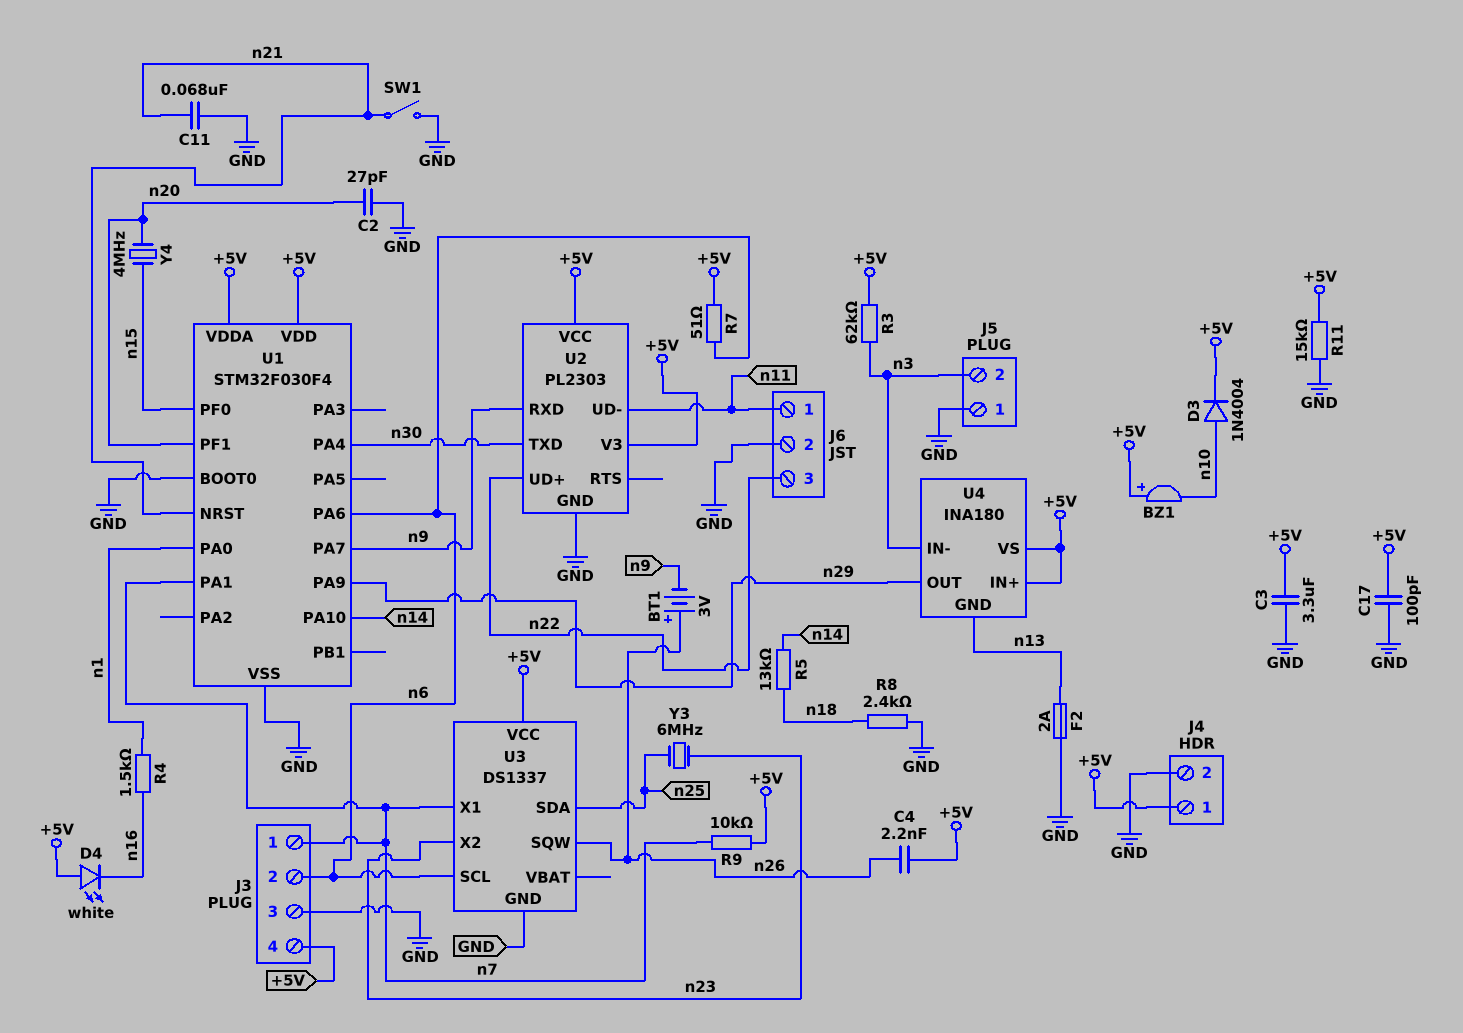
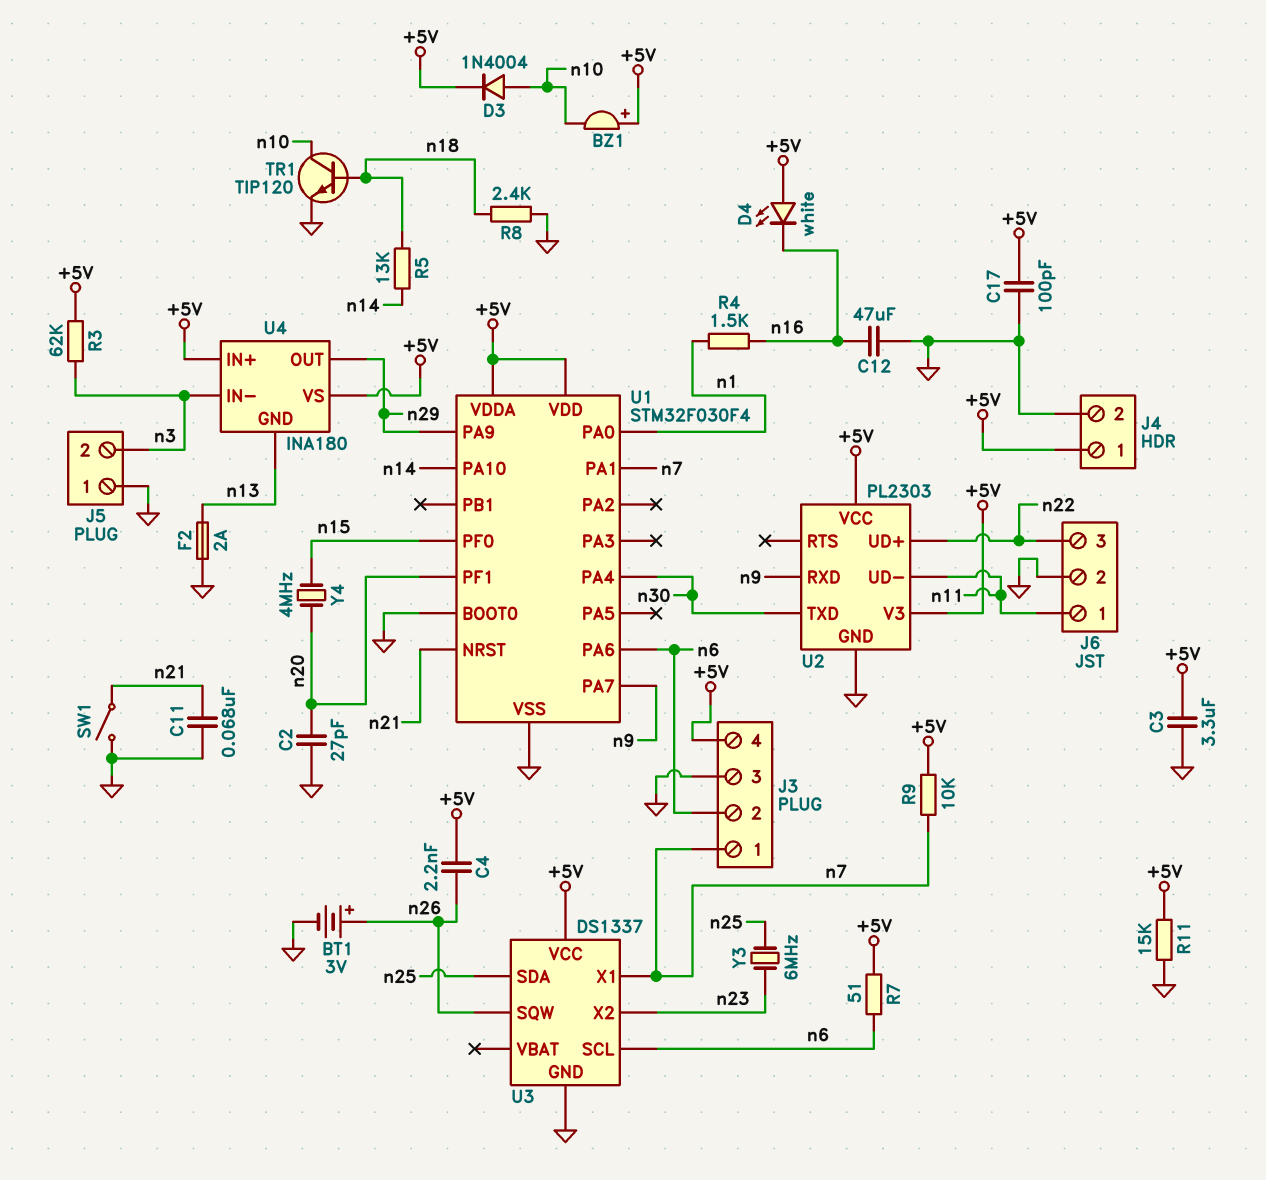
BT1: 3V (plus n26, minus n9) -> 3V (plus n26, minus GND)
C12: none -> 47uF (GND, n16)
TR1: none -> NPN TIP120 (B n18, C n10, E GND)

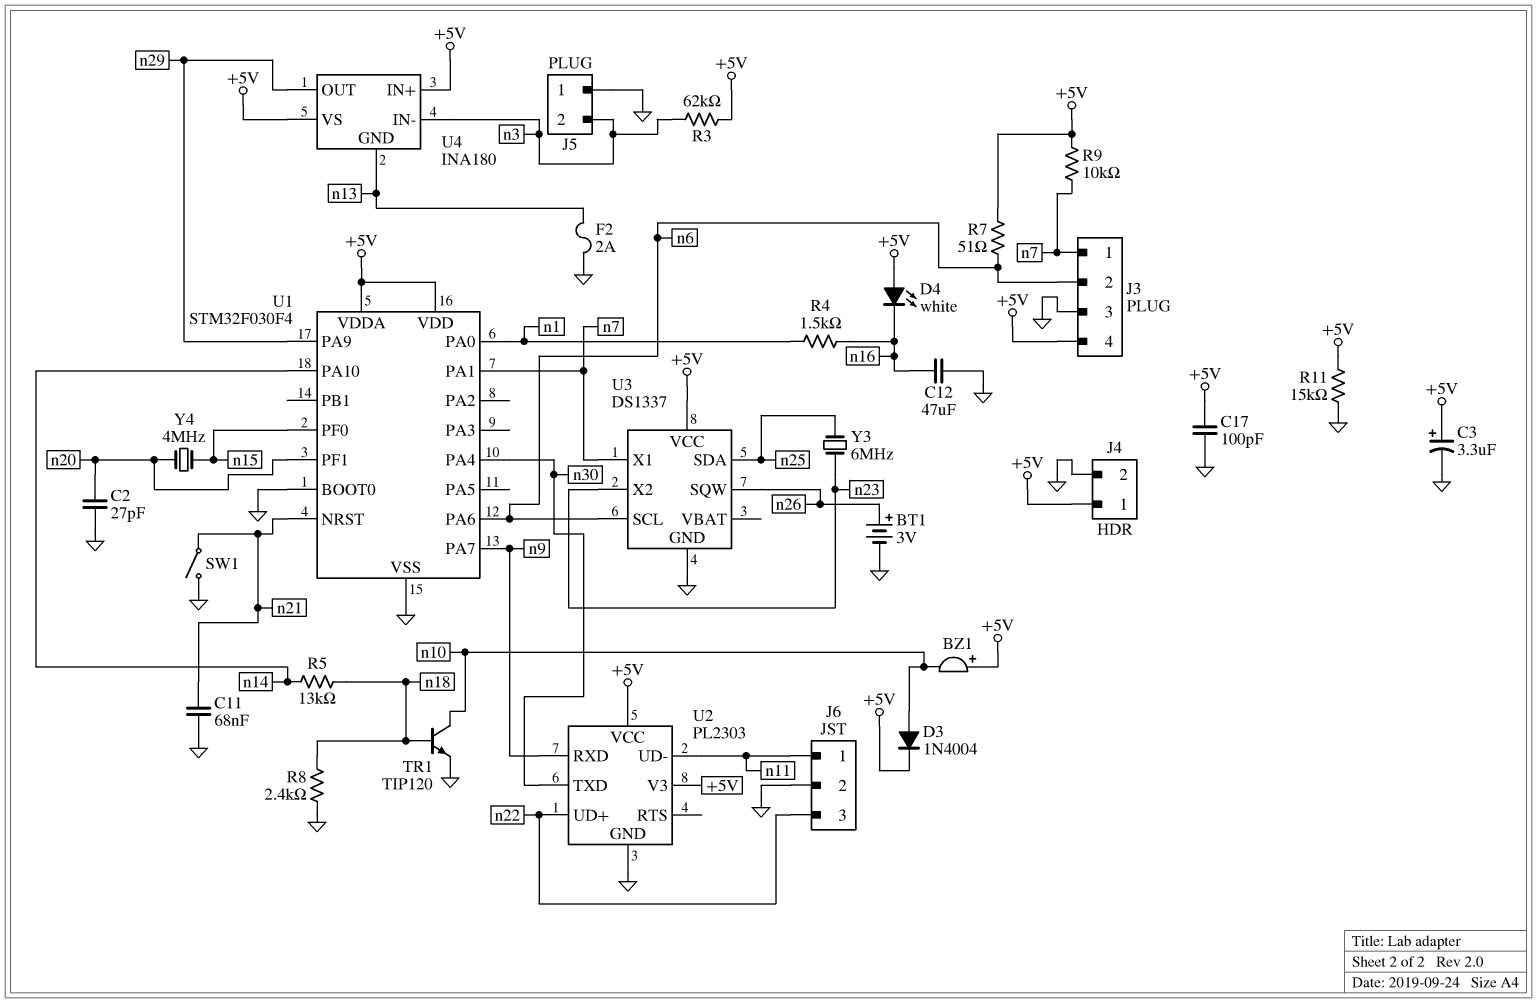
C3: 3.3uF (+5V, GND) -> 3.3uF (plus +5V, minus GND)
C4: 2.2nF (+5V, n26) -> none

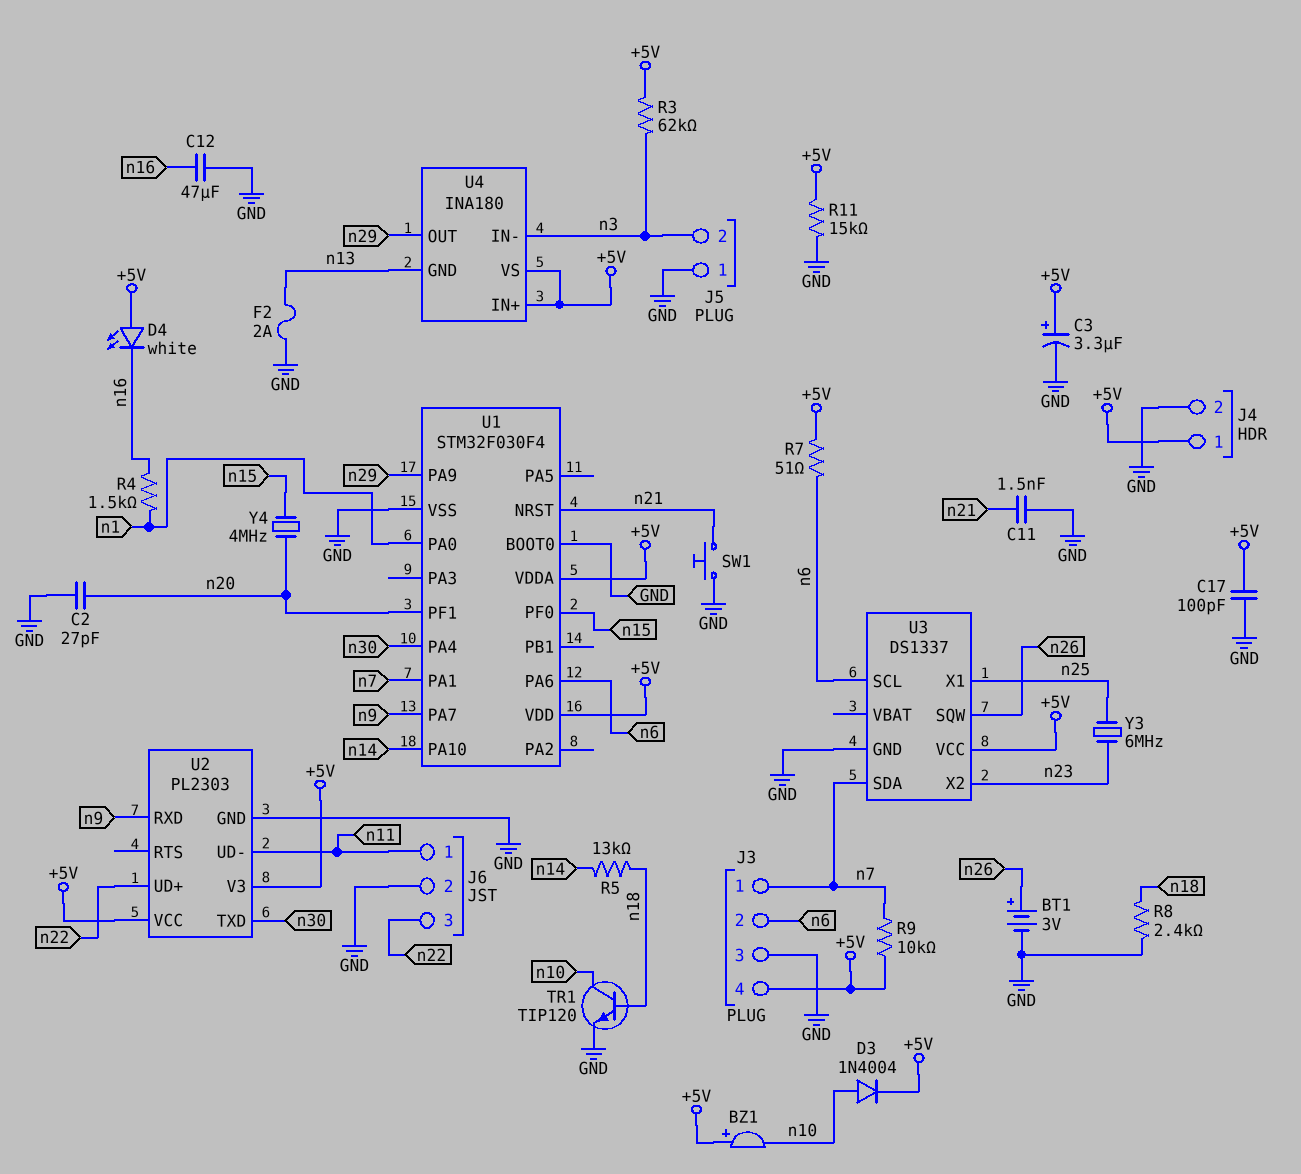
C11: 68nF (GND, n21) -> 1.5nF (GND, n21)
SW1: switch (GND, n21) -> button (GND, n21)
U3 pin SDA: n25 -> n7
U3 pin X1: n7 -> n25

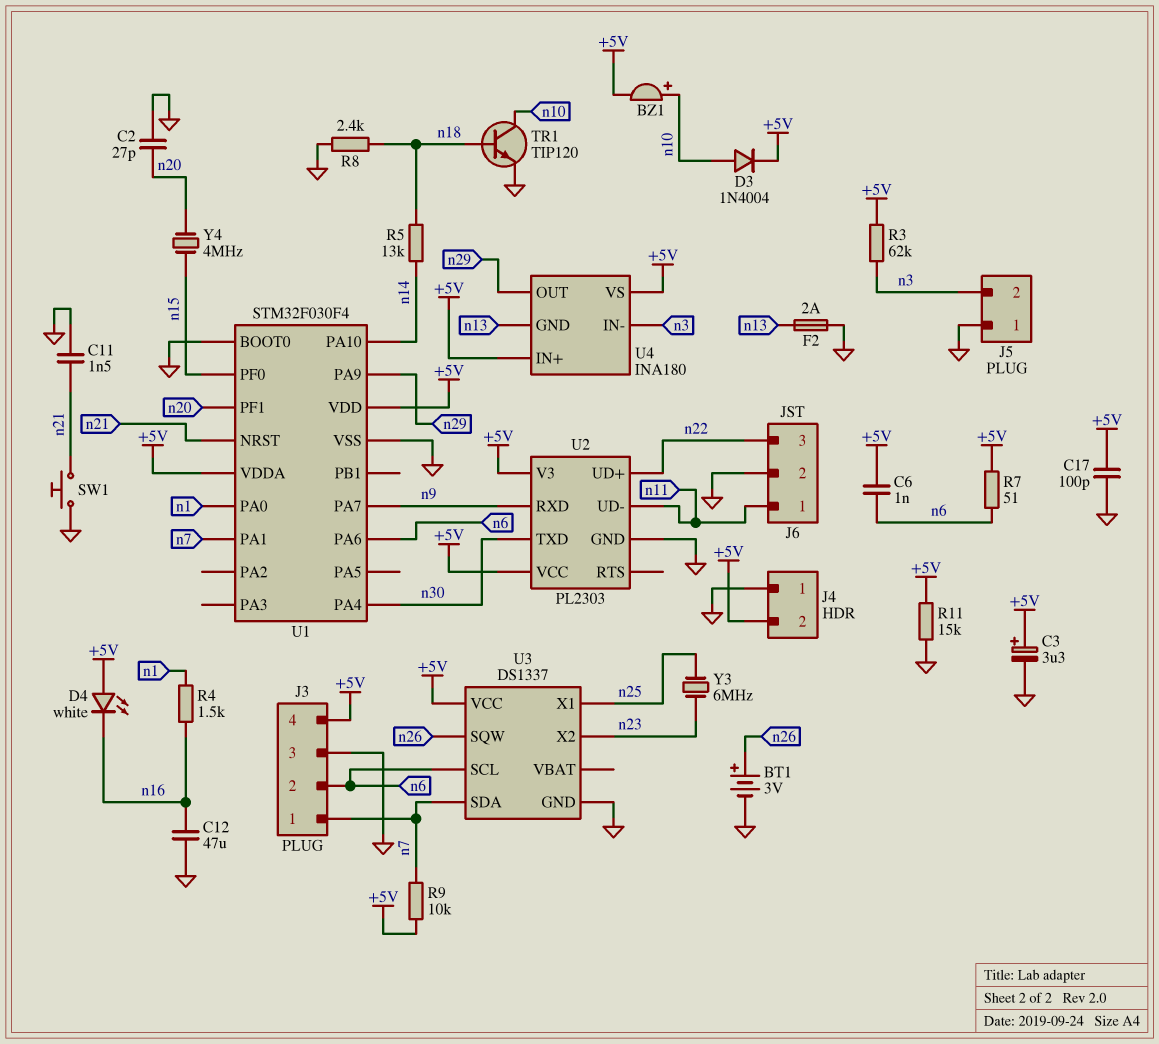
BZ1: buzzer (plus +5V, minus n10) -> buzzer (plus n10, minus +5V)
C6: none -> 1nF (+5V, n6)
J4 pin 1: +5V -> GND
J4 pin 2: GND -> +5V

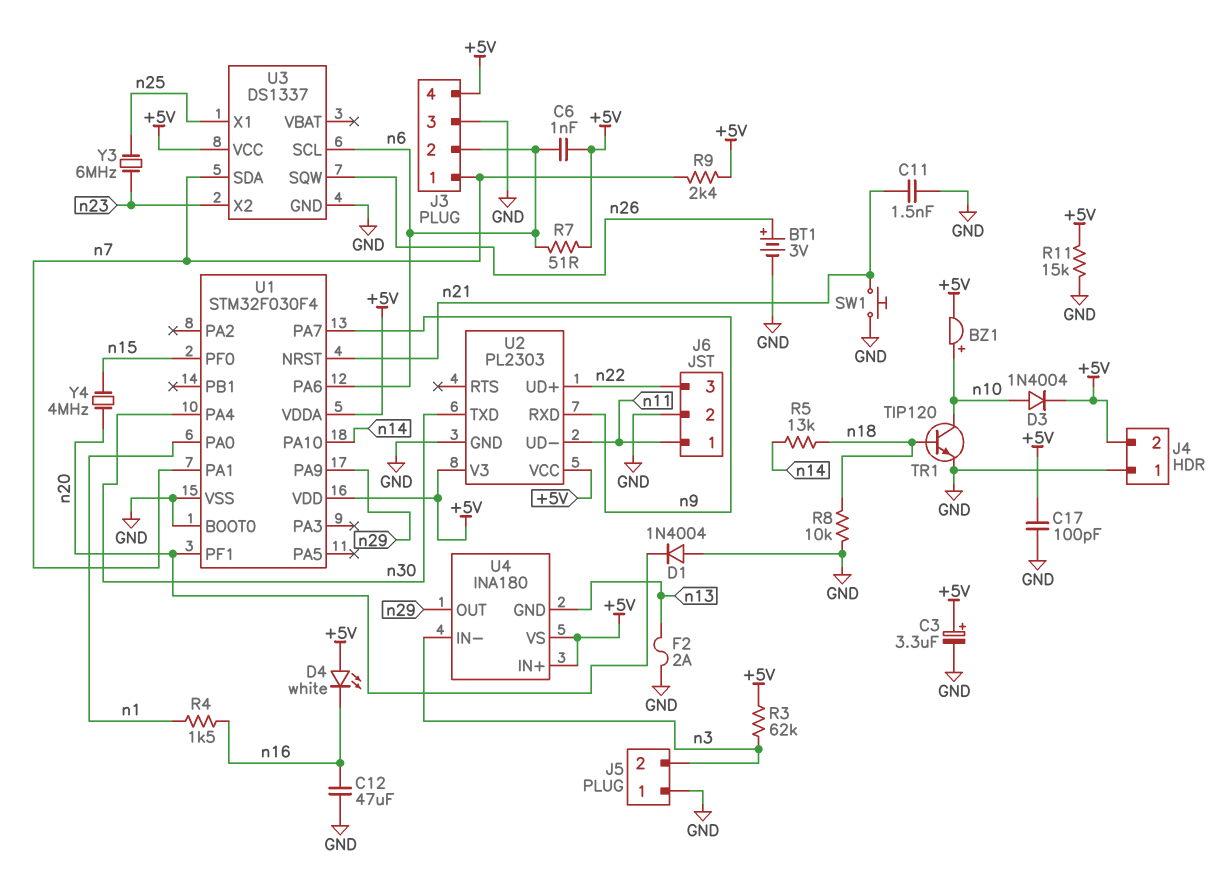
C2: 27pF (GND, n20) -> none
D1: none -> diode 1N4004 (A GND, K n20)
R8: 2.4k (GND, n18) -> 10k (GND, n18)
R9: 10k (+5V, n7) -> 2.4k (+5V, n7)

